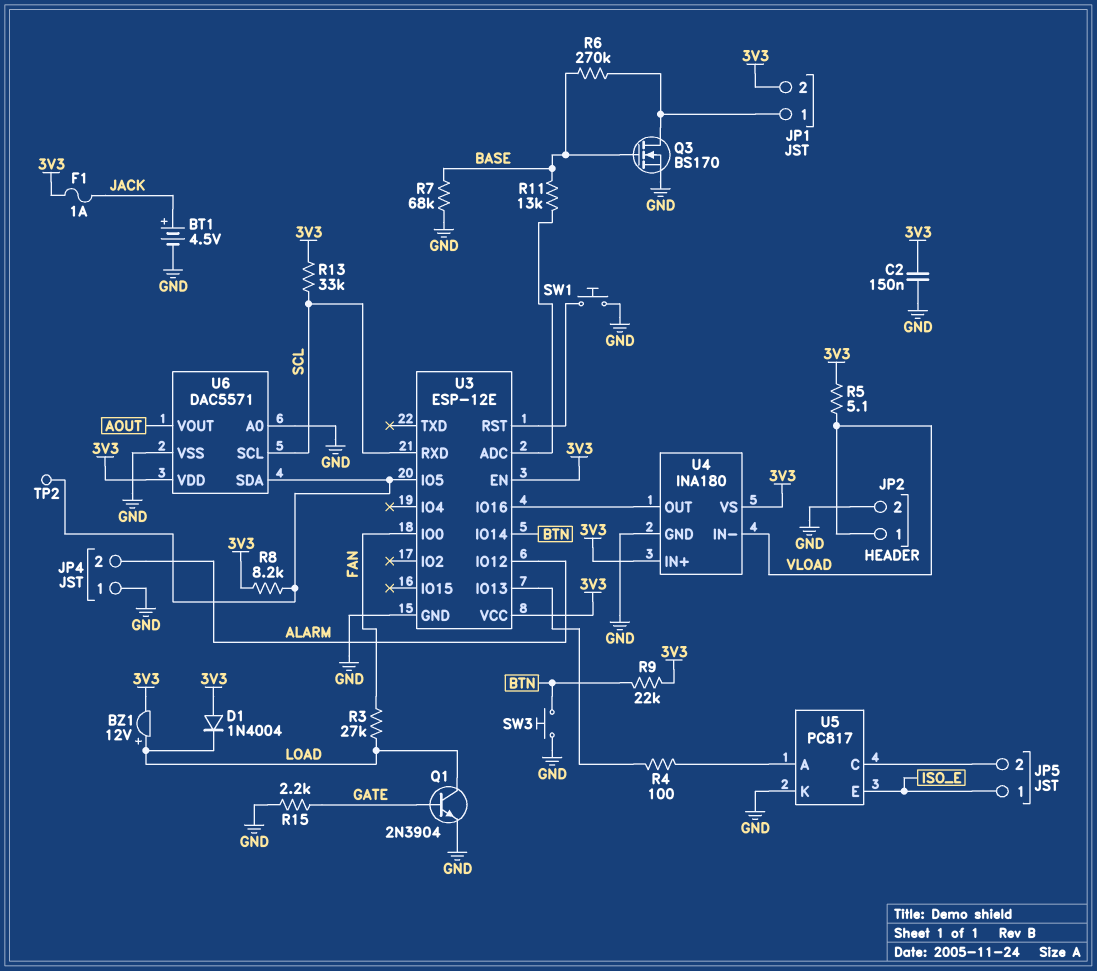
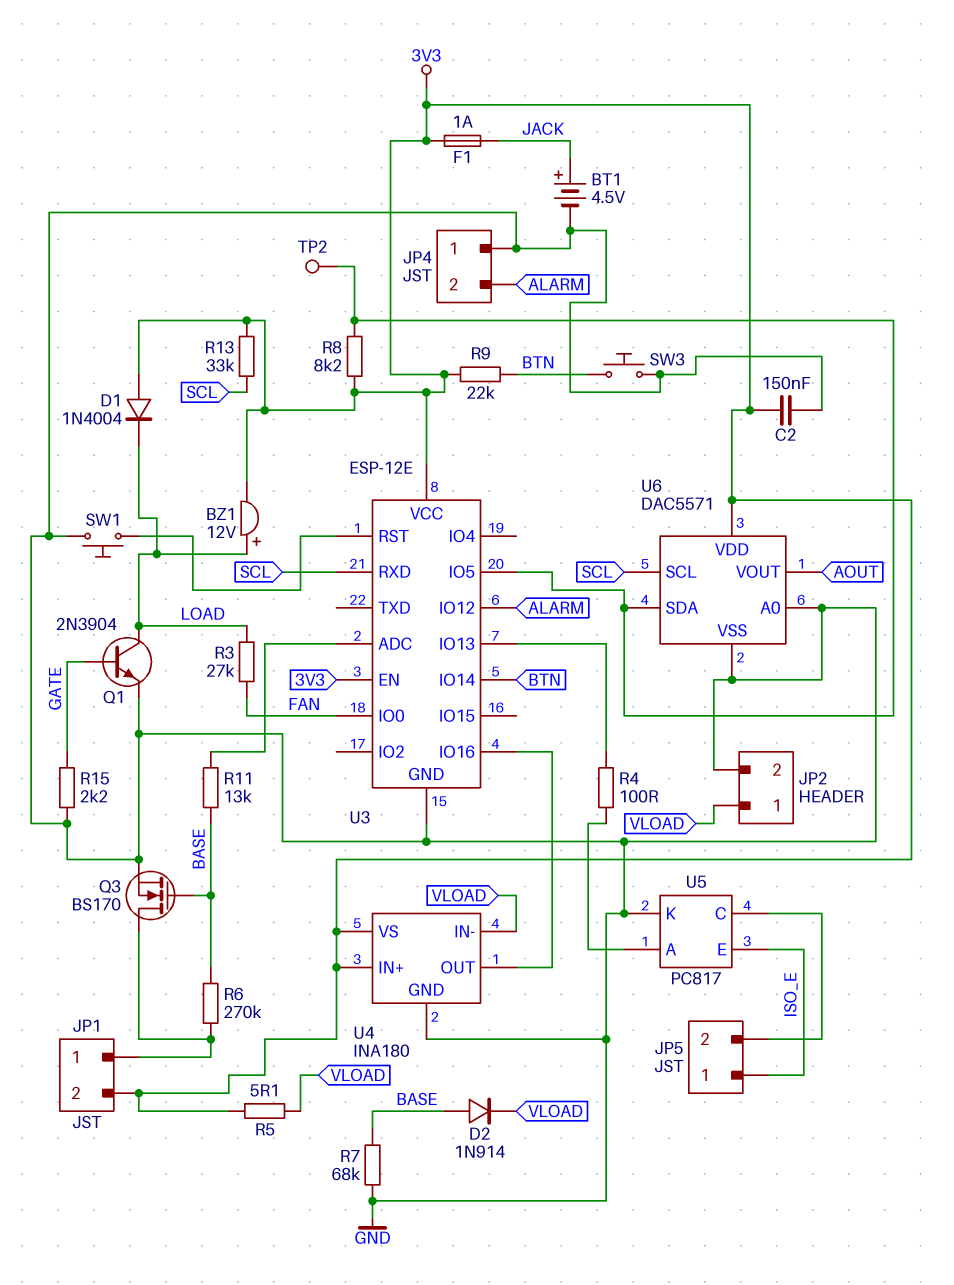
D2: none -> diode 1N914 (A BASE, K VLOAD)

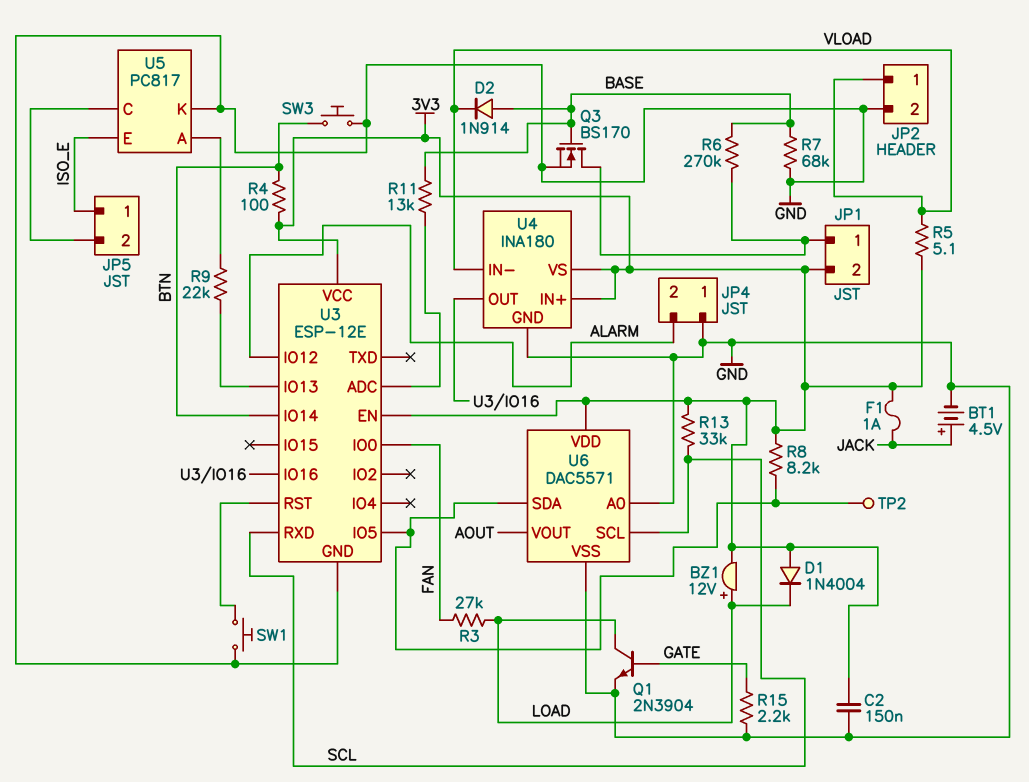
R4: 100 (U3/IO13, U5/A) -> 100 (3V3, BTN)
R9: 22k (3V3, BTN) -> 22k (U3/IO13, U5/A)

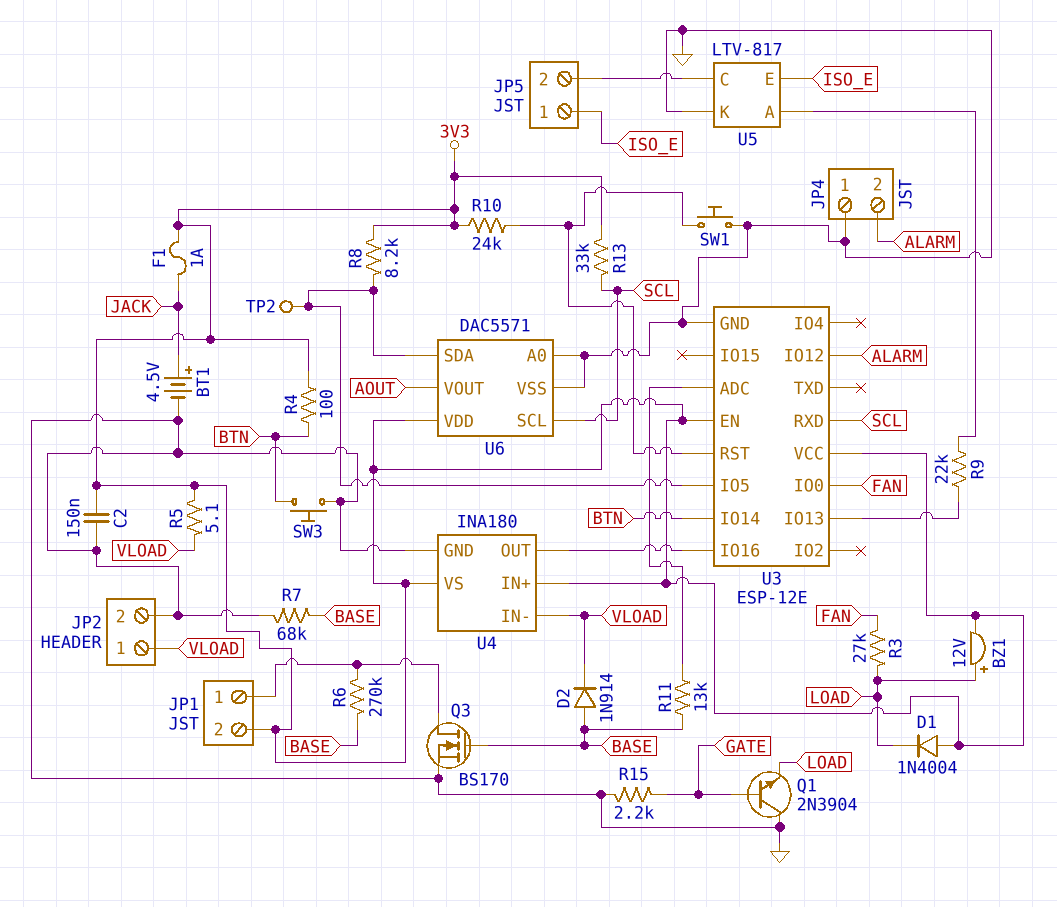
Q1: NPN 2N3904 (B GATE, C LOAD, E GND) -> NPN 2N3904 (B GATE, C GND, E LOAD)
R10: none -> 24k (3V3, U3/RST)
U5: PC817 -> LTV-817

